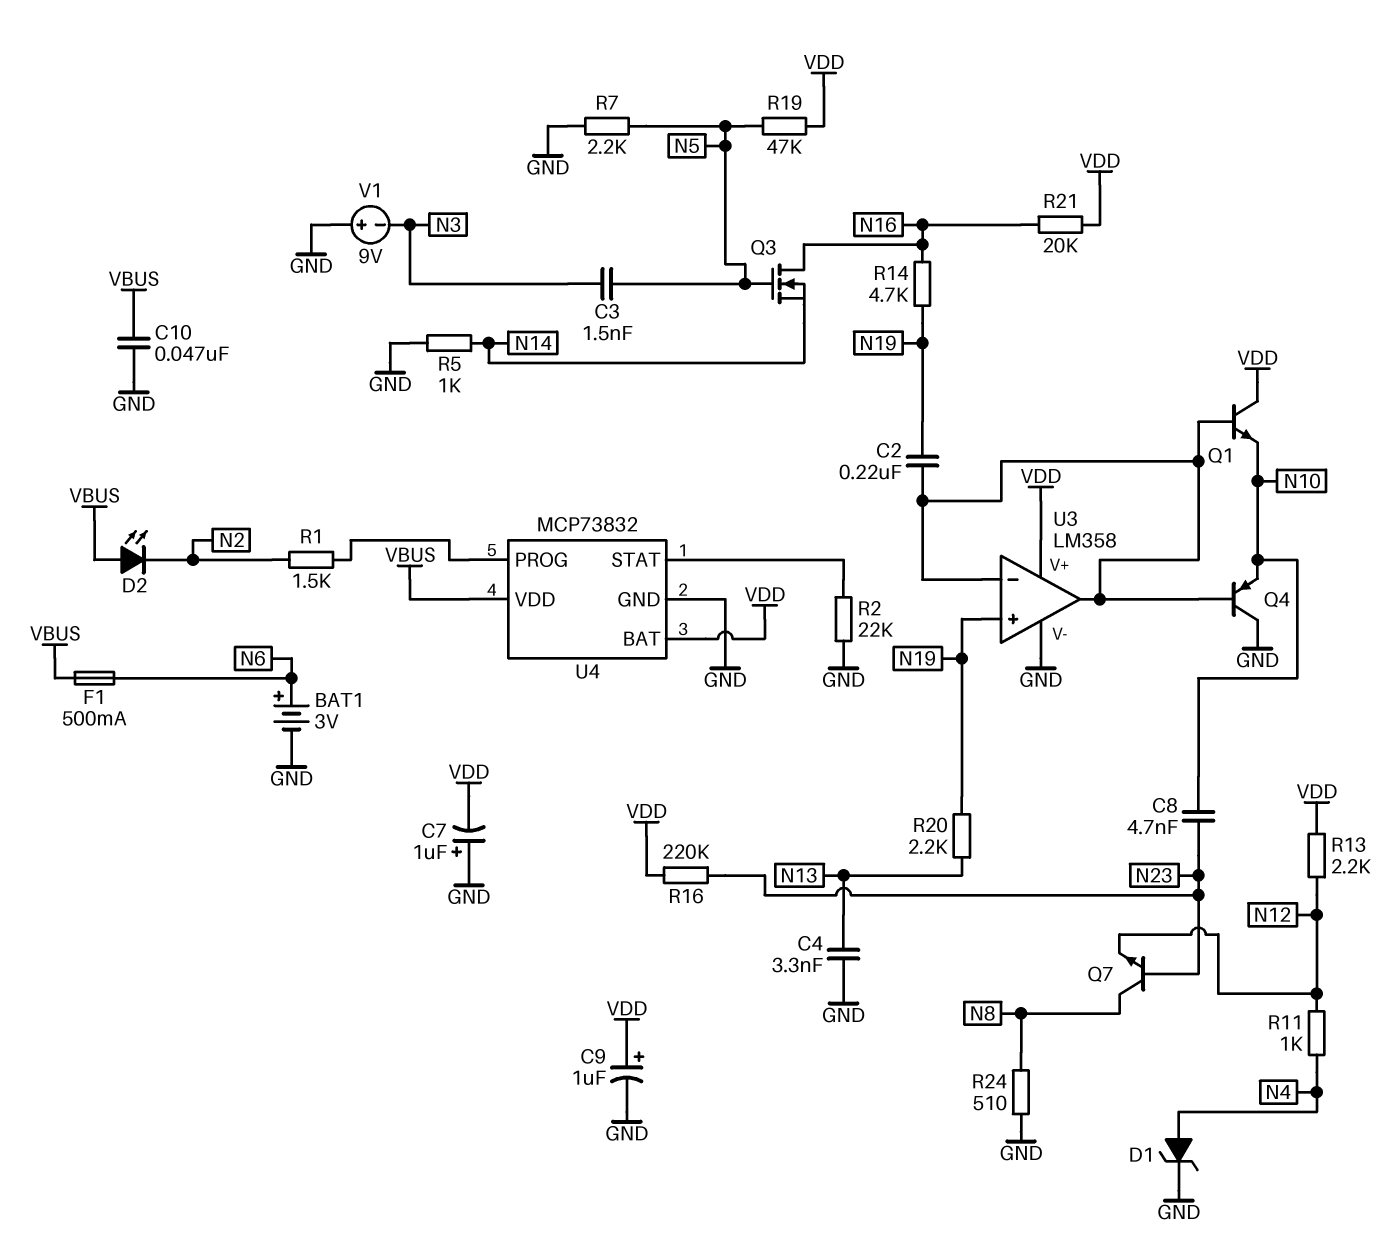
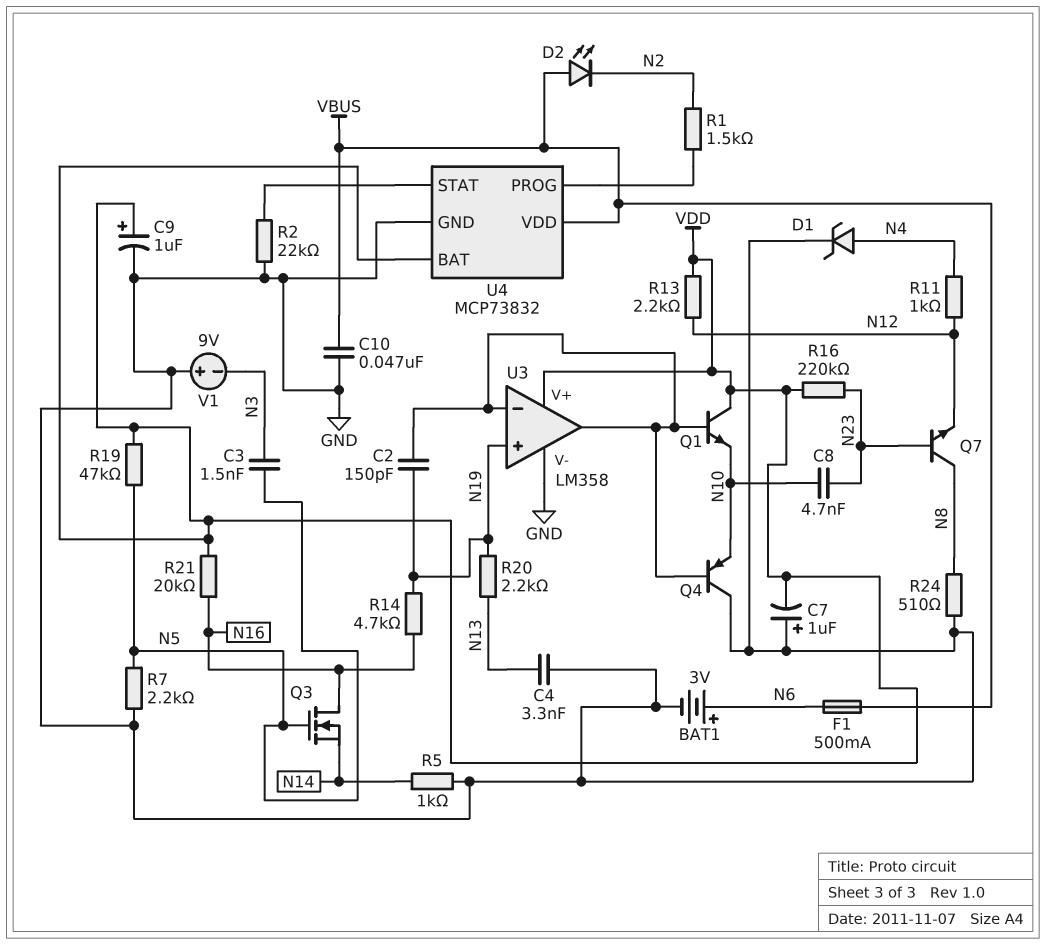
C2: 220nF (N19, U3/in-) -> 150pF (N19, U3/in-)

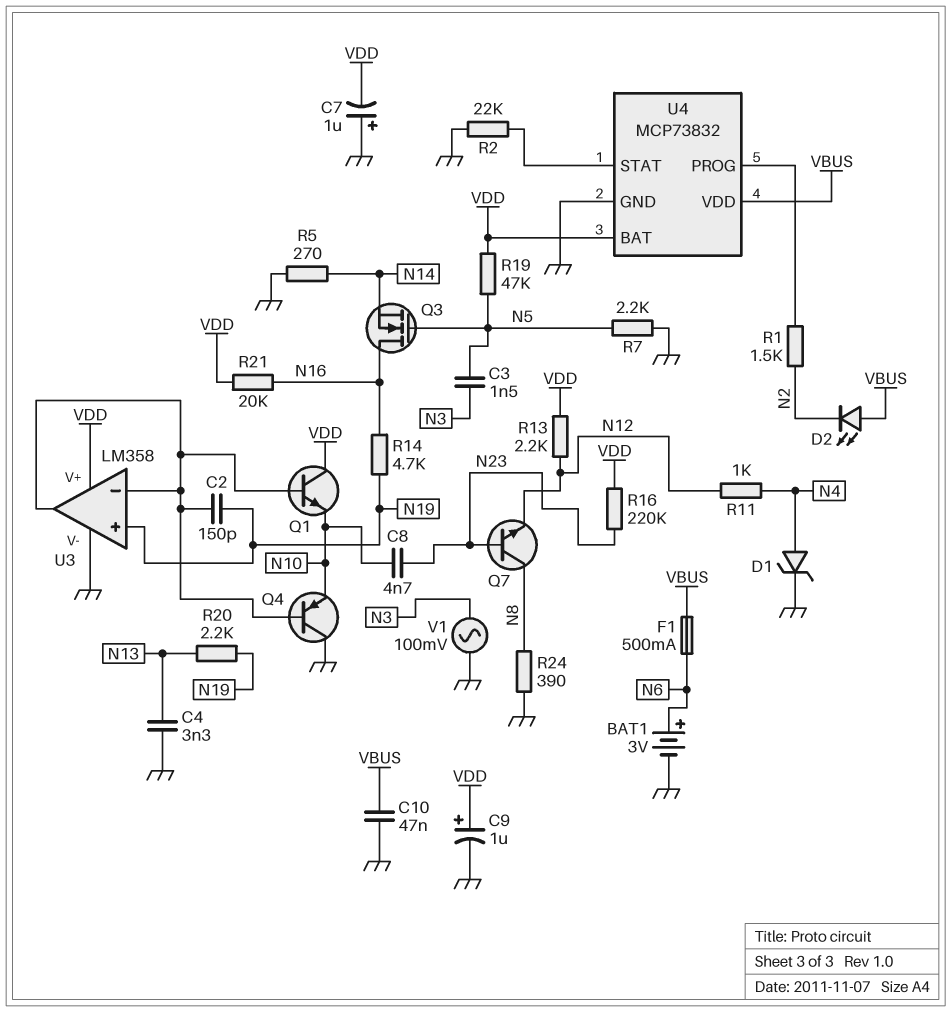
R5: 1k (GND, N14) -> 270 (GND, N14)
R24: 510 (GND, N8) -> 390 (GND, N8)
V1: 9V (plus GND, minus N3) -> AC 100mV (GND, N3)

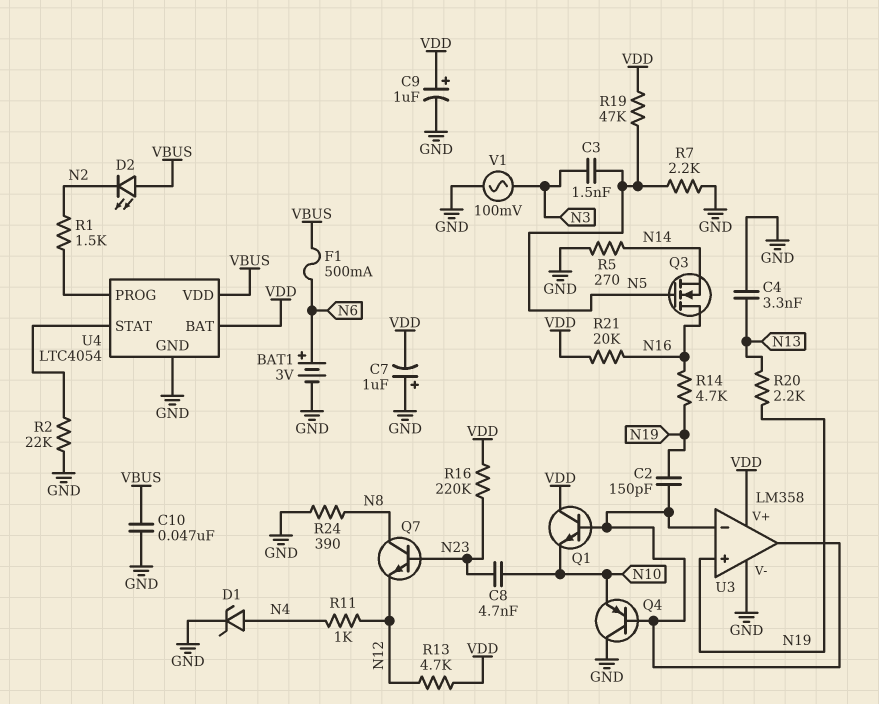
R13: 2.2k (N12, VDD) -> 4.7k (N12, VDD)
U4: MCP73832 -> LTC4054

